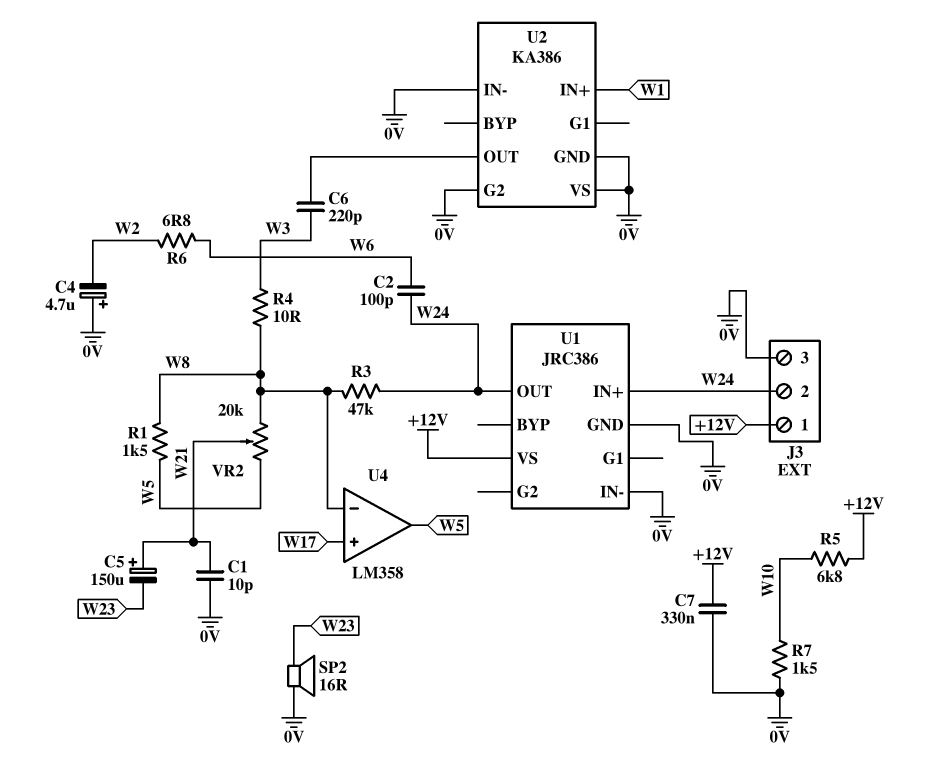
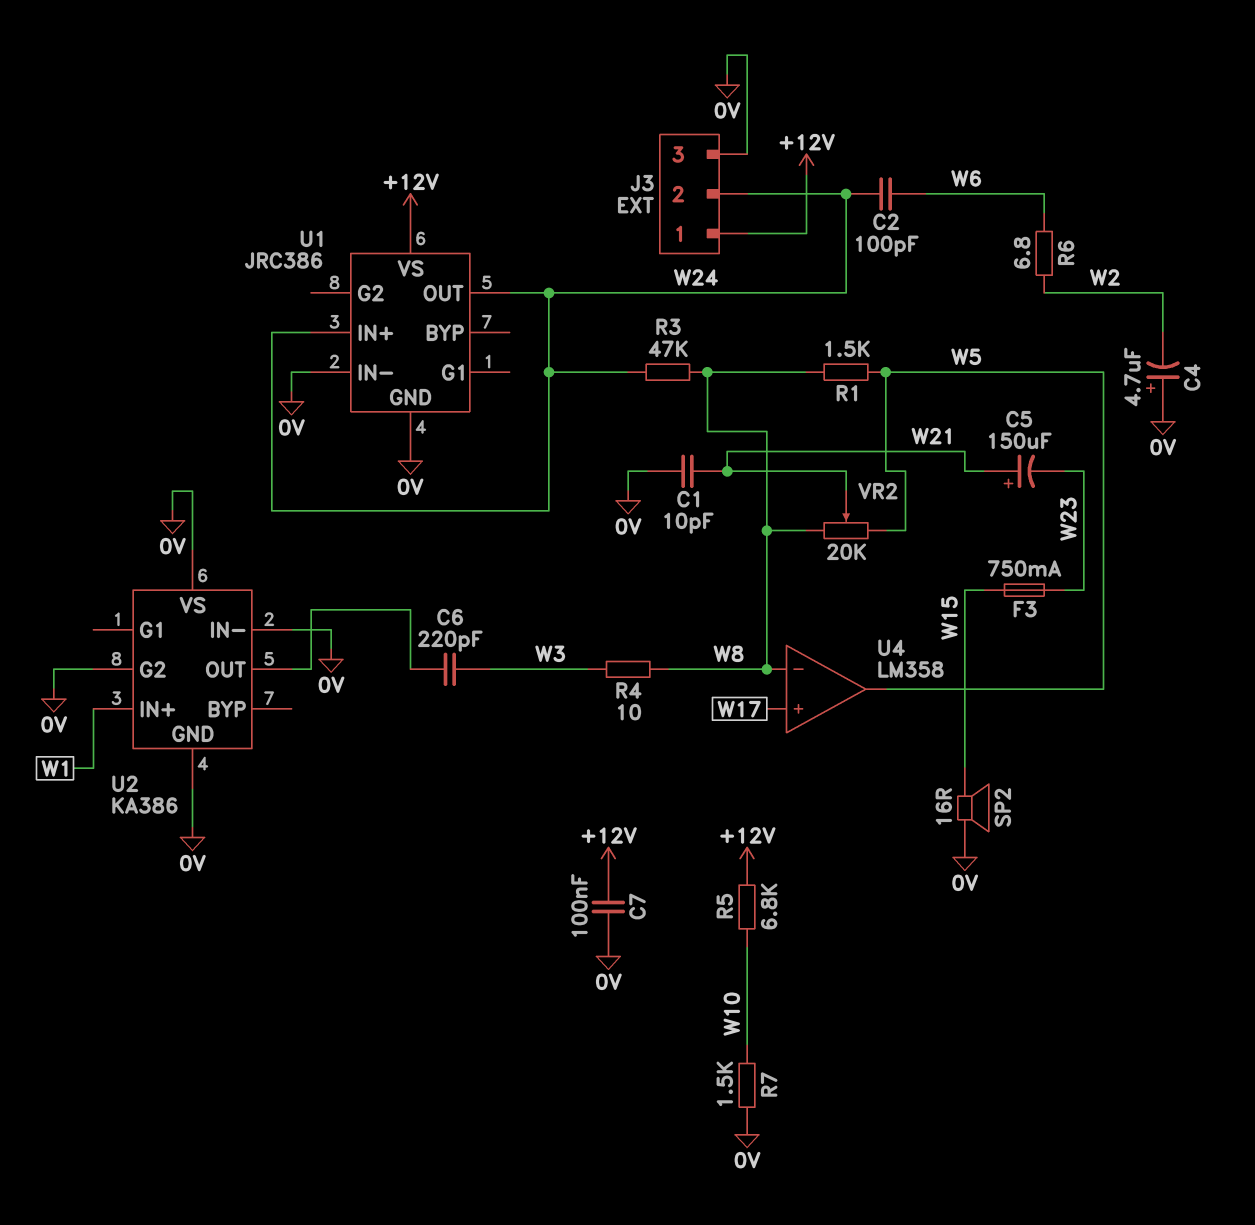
C7: 330nF (+12V, 0V) -> 100nF (+12V, 0V)
F3: none -> 750mA (W15, W23)
SP2: speaker 16R (0V, W23) -> speaker 16R (0V, W15)

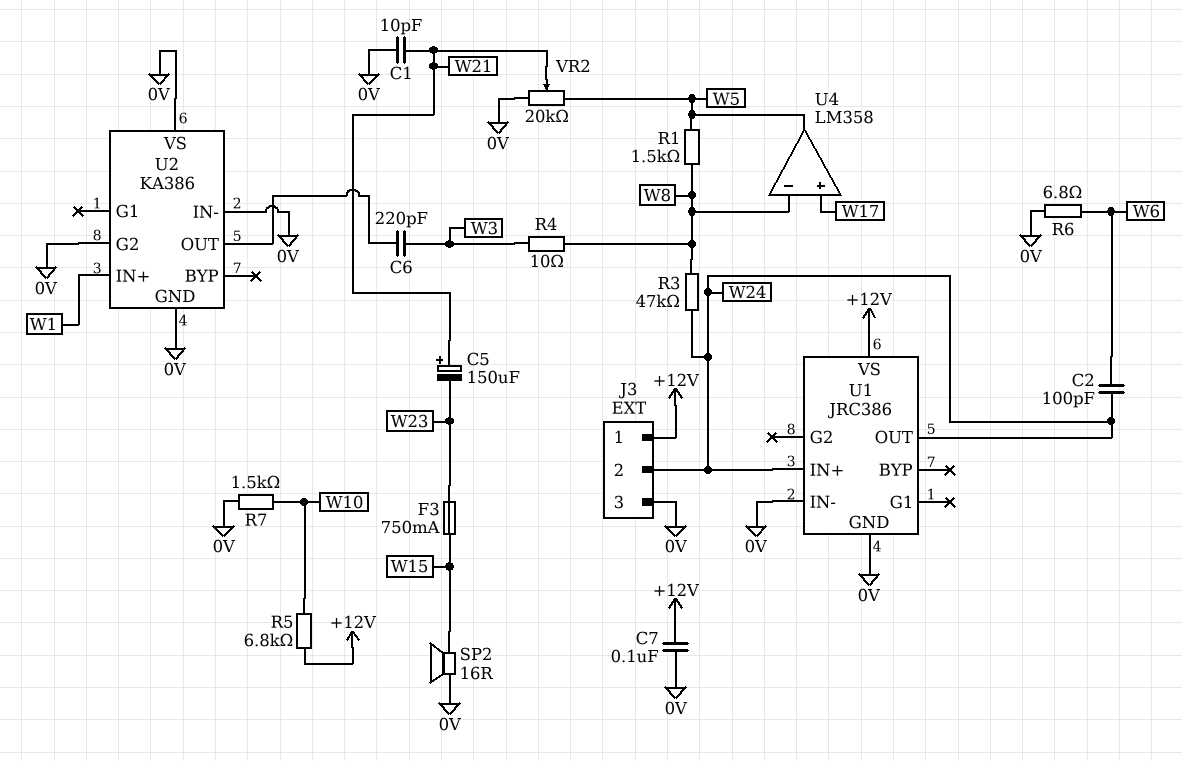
C4: 4.7uF (plus 0V, minus W2) -> none
R6: 6.8 (W2, W6) -> 6.8 (0V, W6)
VR2: 20k (W5, W8, wiper W21) -> 20k (0V, W5, wiper W21)

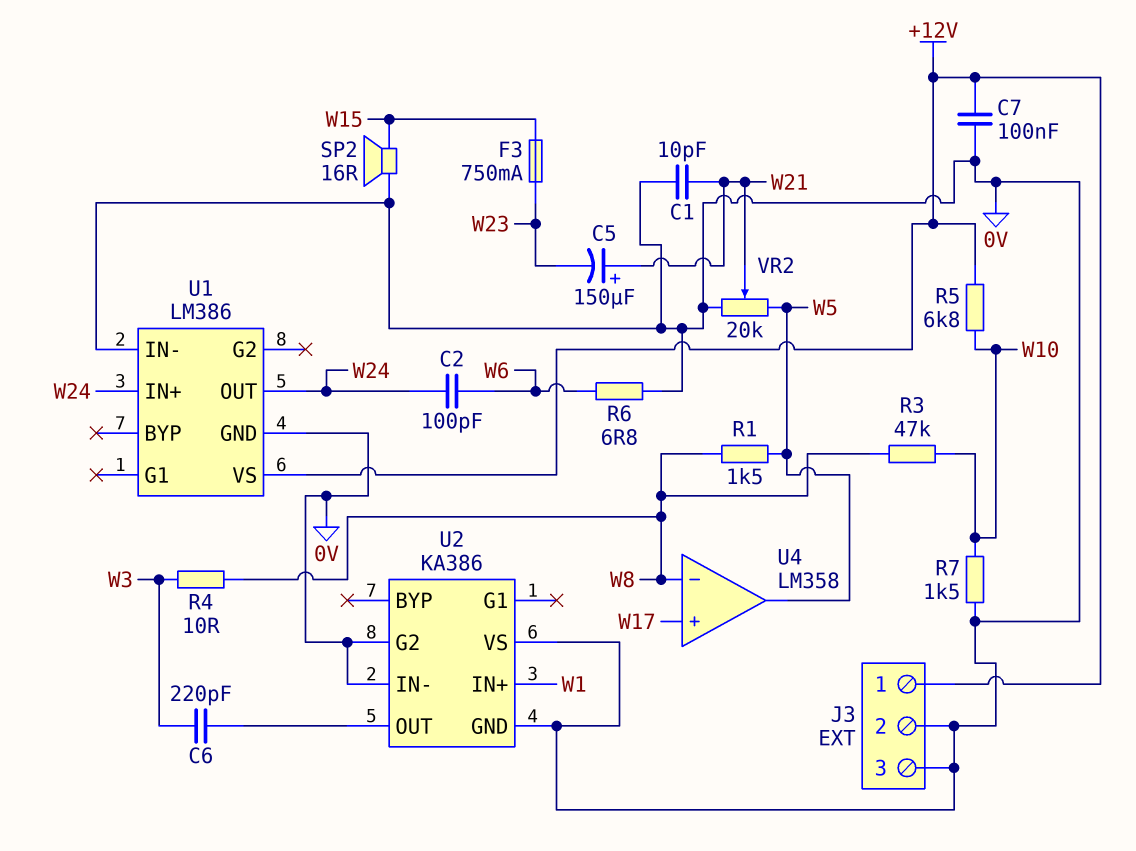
J3 pin 2: W24 -> 0V
R3: 47k (W8, W24) -> 47k (W8, W10)
U1: JRC386 -> LM386

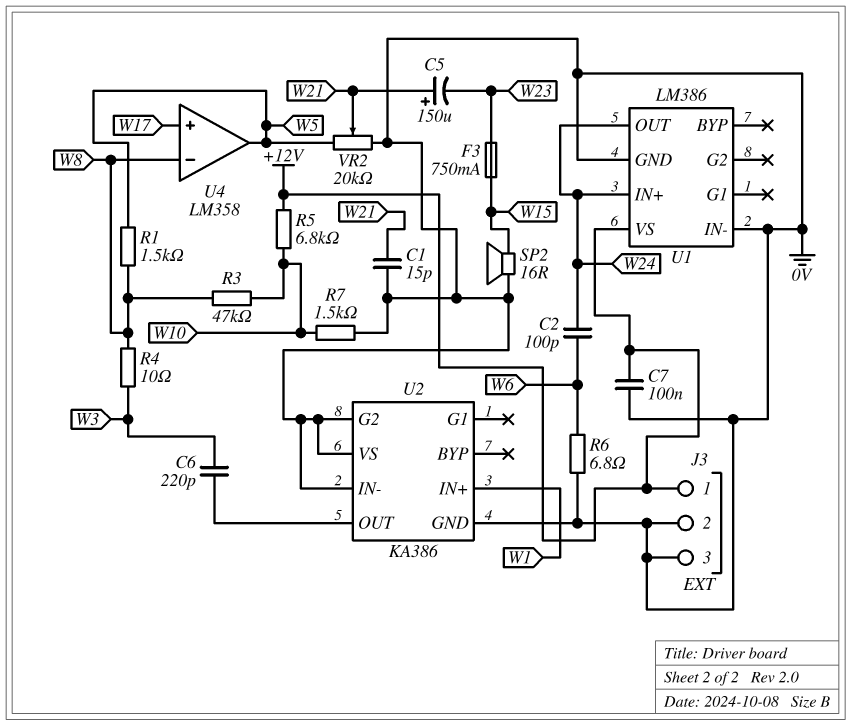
C1: 10pF (0V, W21) -> 15pF (0V, W21)

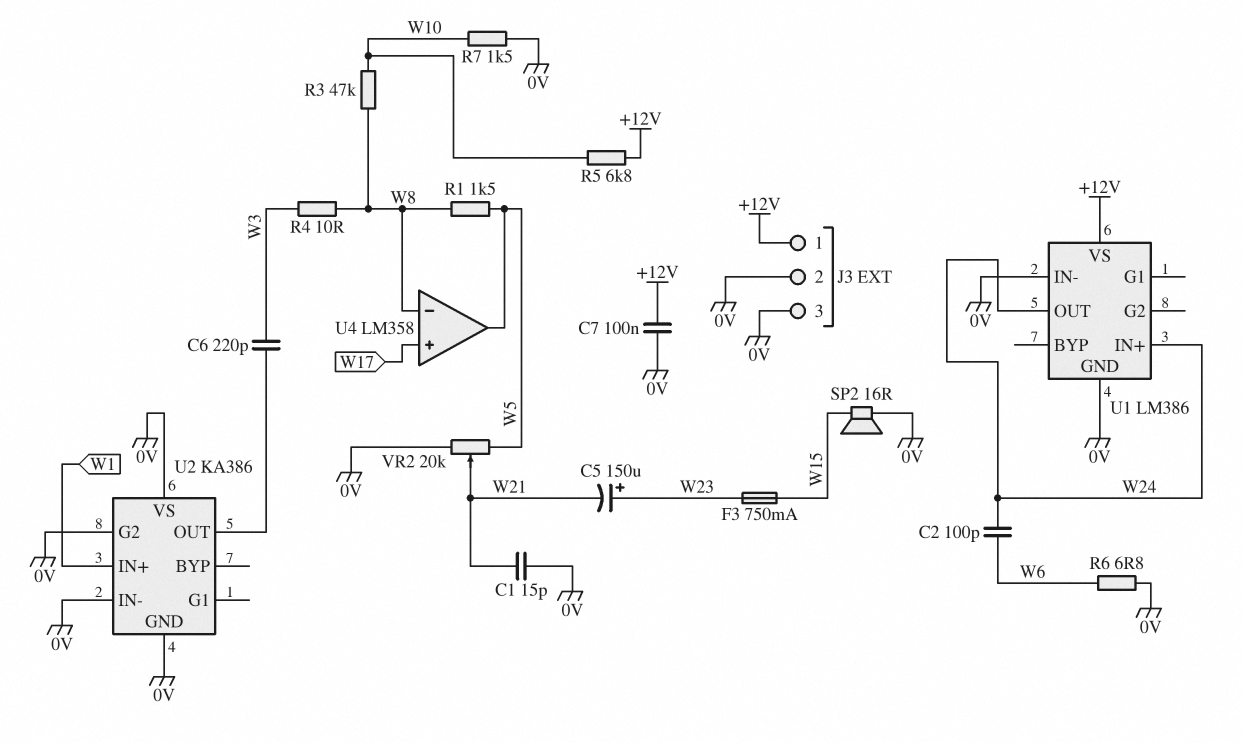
C5: 150uF (plus W21, minus W23) -> 150uF (plus W23, minus W21)

